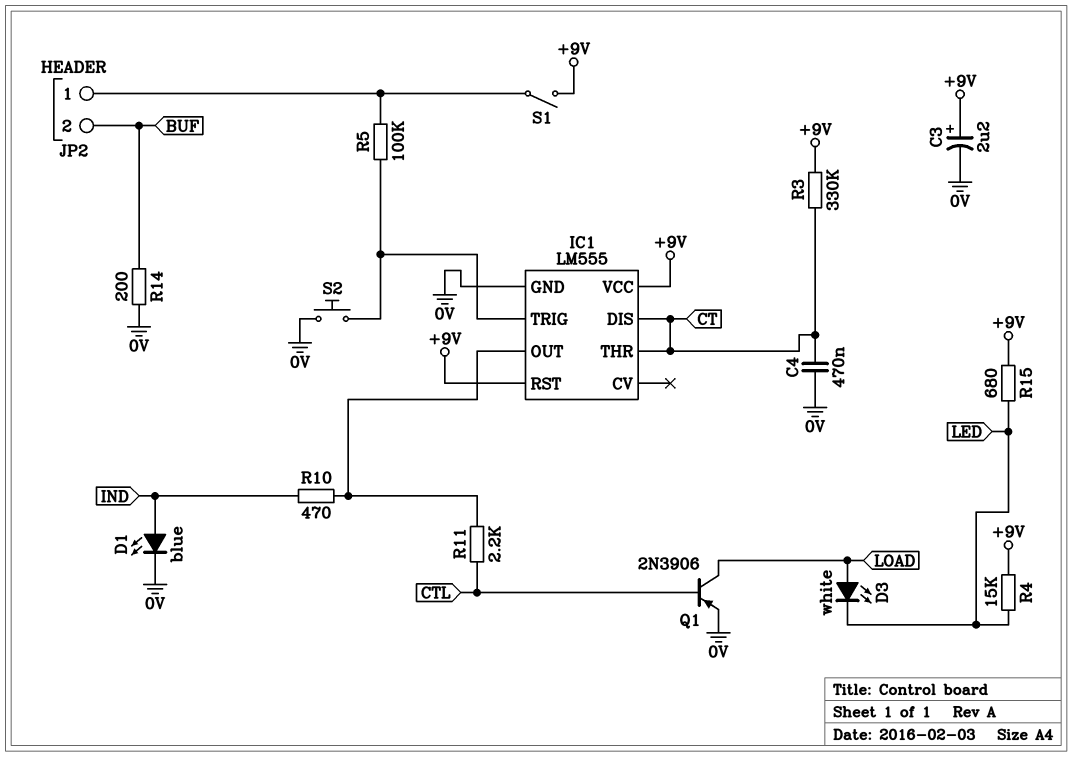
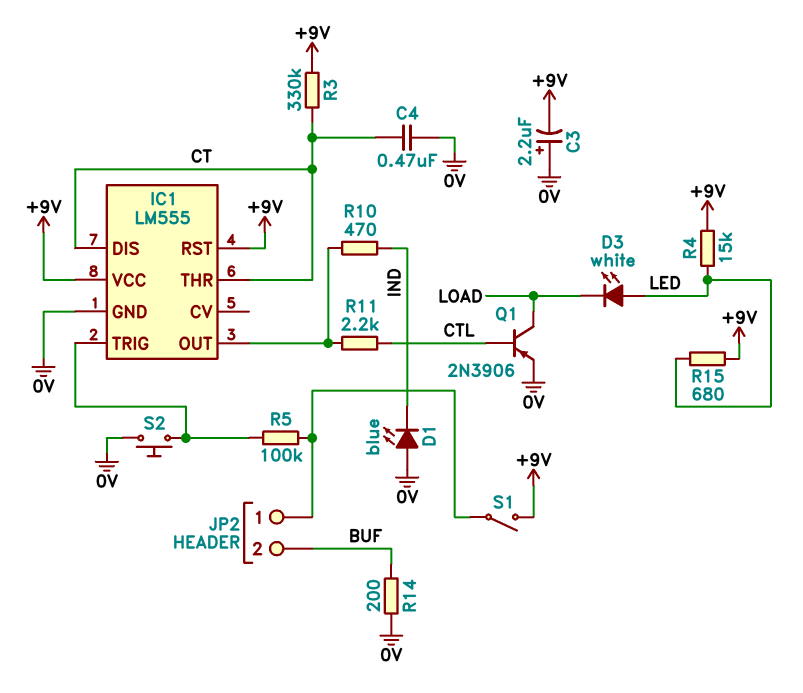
C3: 2.2uF (plus +9V, minus 0V) -> 2.2uF (plus 0V, minus +9V)
D1: LED blue (A IND, K 0V) -> LED blue (A 0V, K IND)
D3: LED white (A LOAD, K LED) -> LED white (A LED, K LOAD)

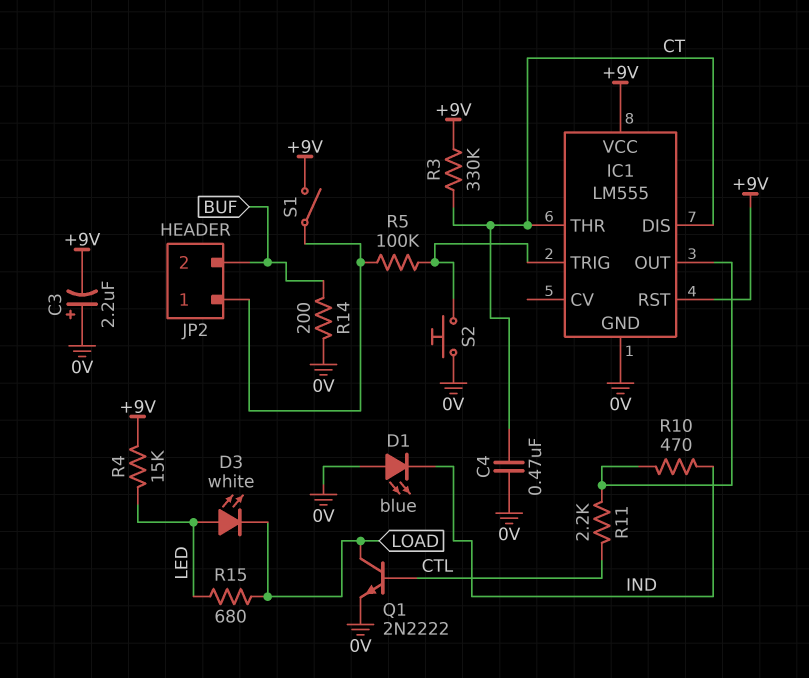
Q1: PNP 2N3906 (B CTL, C LOAD, E 0V) -> NPN 2N2222 (B CTL, C LOAD, E 0V)
R15: 680 (+9V, LED) -> 680 (LED, LOAD)

